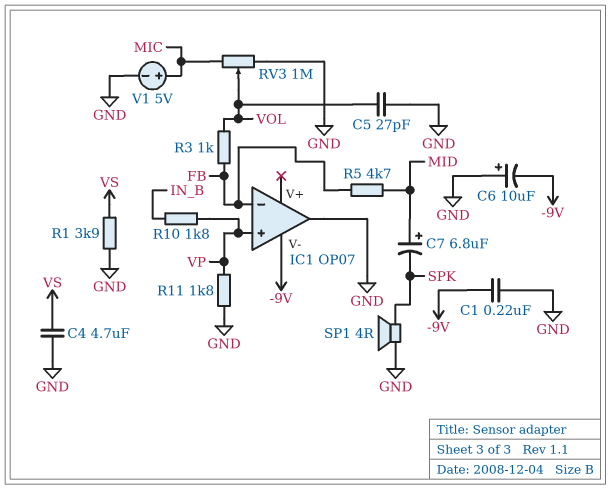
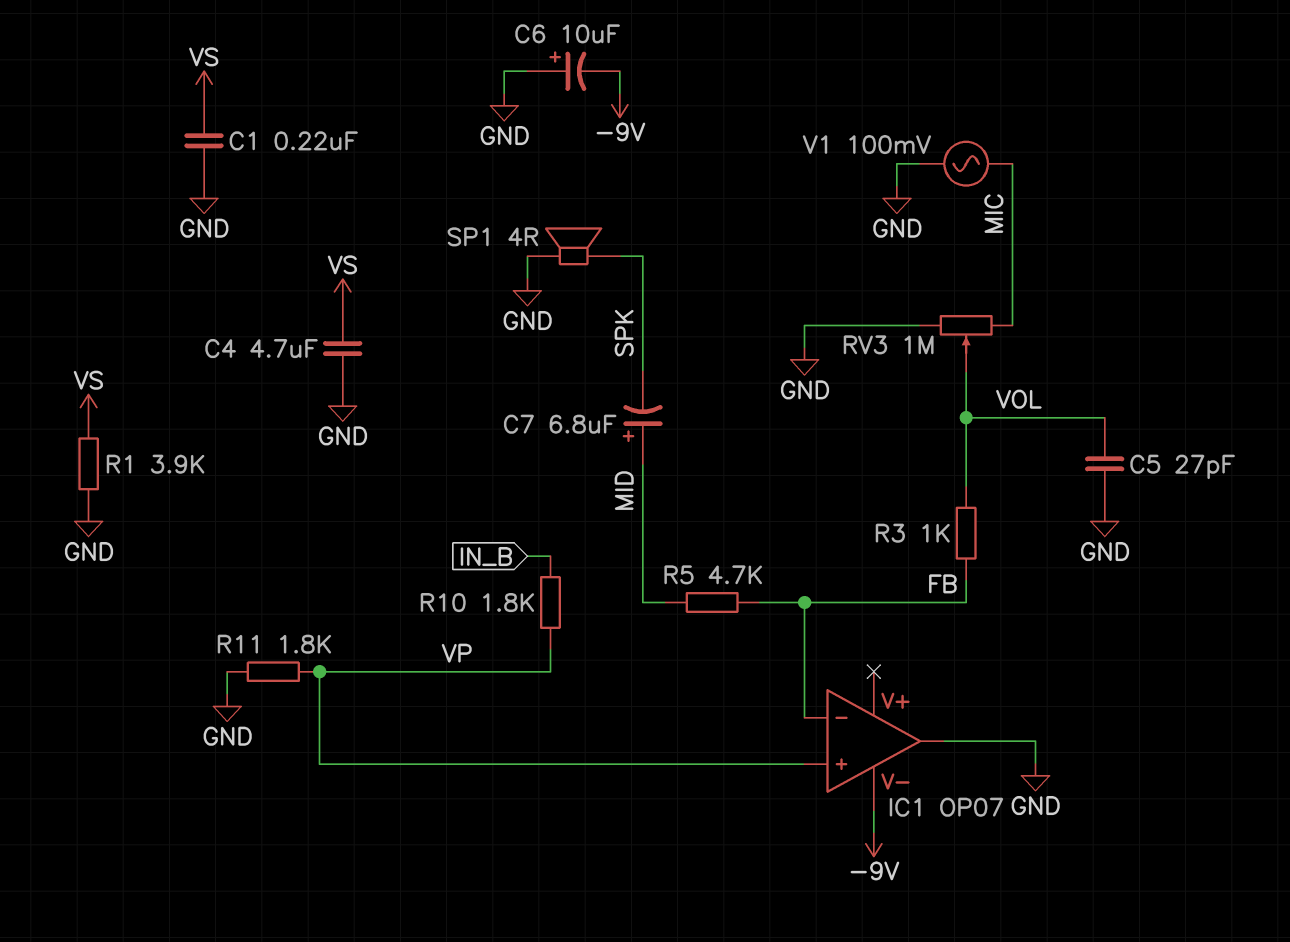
C1: 220nF (-9V, GND) -> 220nF (GND, VS)
V1: 5V (plus MIC, minus GND) -> AC 100mV (GND, MIC)

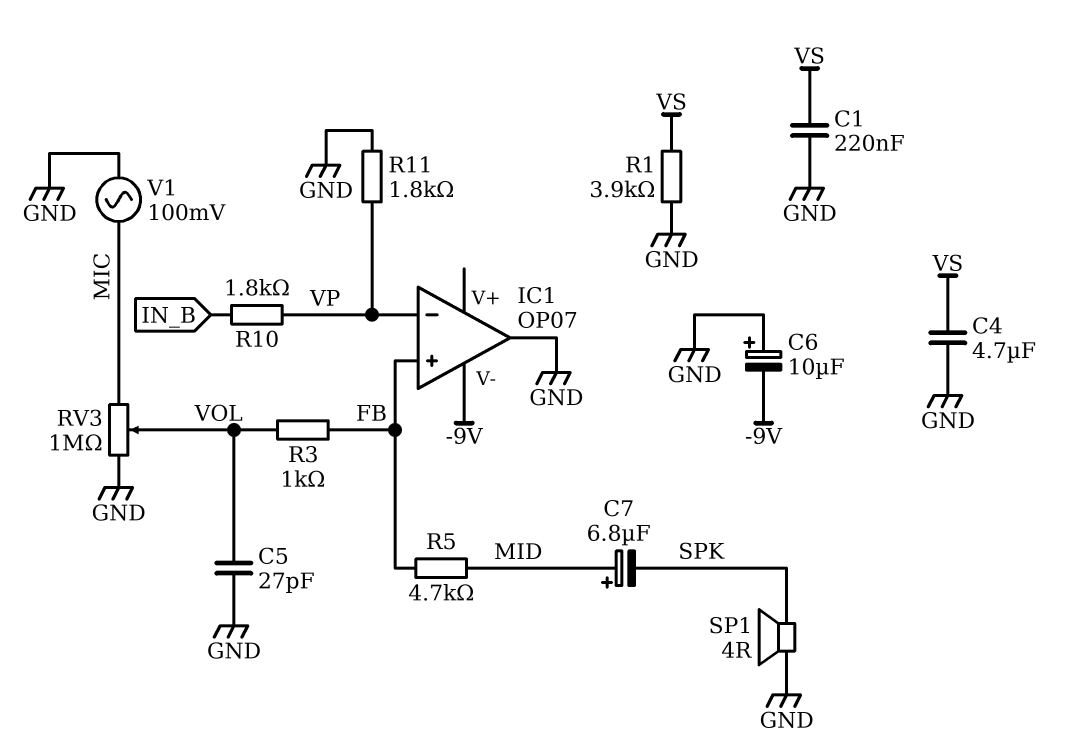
IC1 pin in+: VP -> FB
IC1 pin in-: FB -> VP

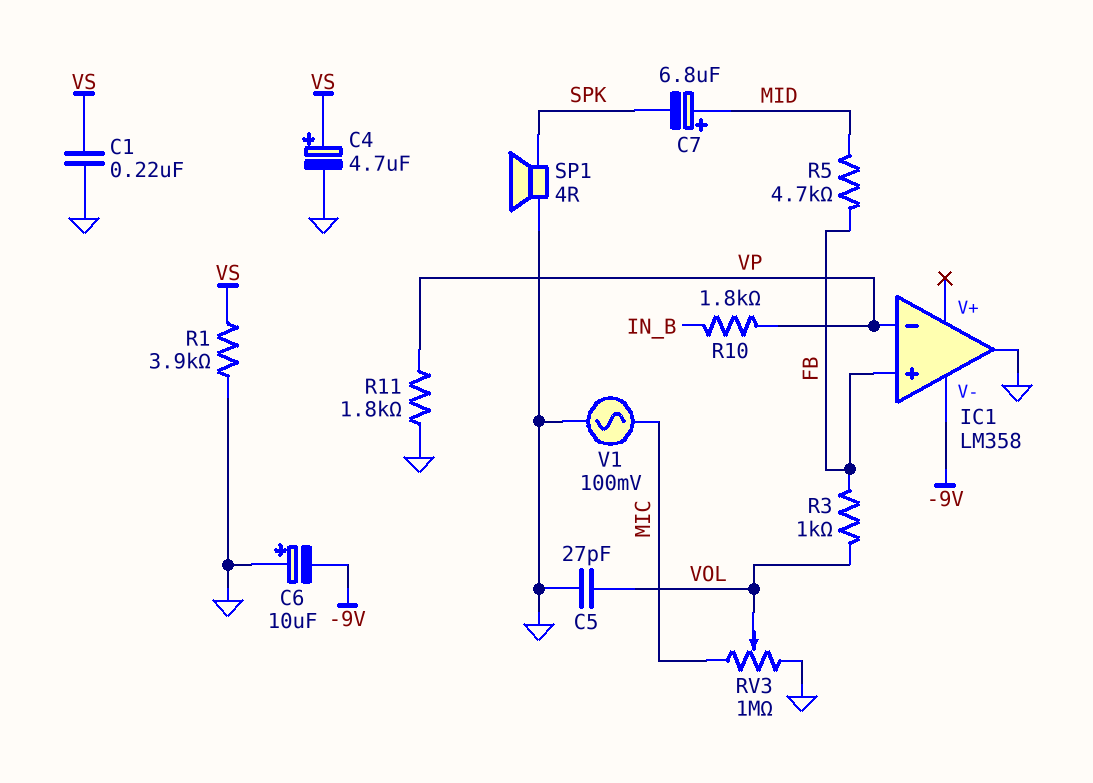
C4: 4.7uF (GND, VS) -> 4.7uF (plus VS, minus GND)
IC1: OP07 -> LM358

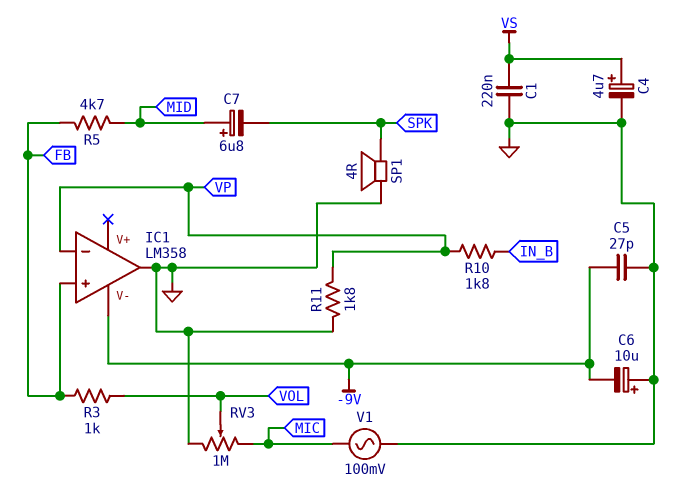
C5: 27pF (GND, VOL) -> 27pF (-9V, GND)
R1: 3.9k (GND, VS) -> none

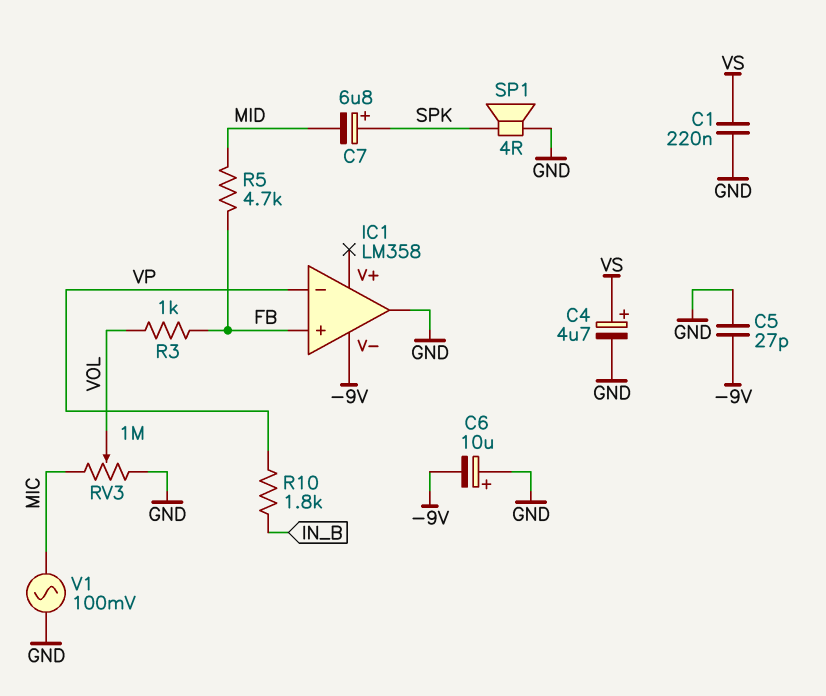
C7: 6.8uF (plus MID, minus SPK) -> 6.8uF (plus SPK, minus MID)
R11: 1.8k (GND, VP) -> none

